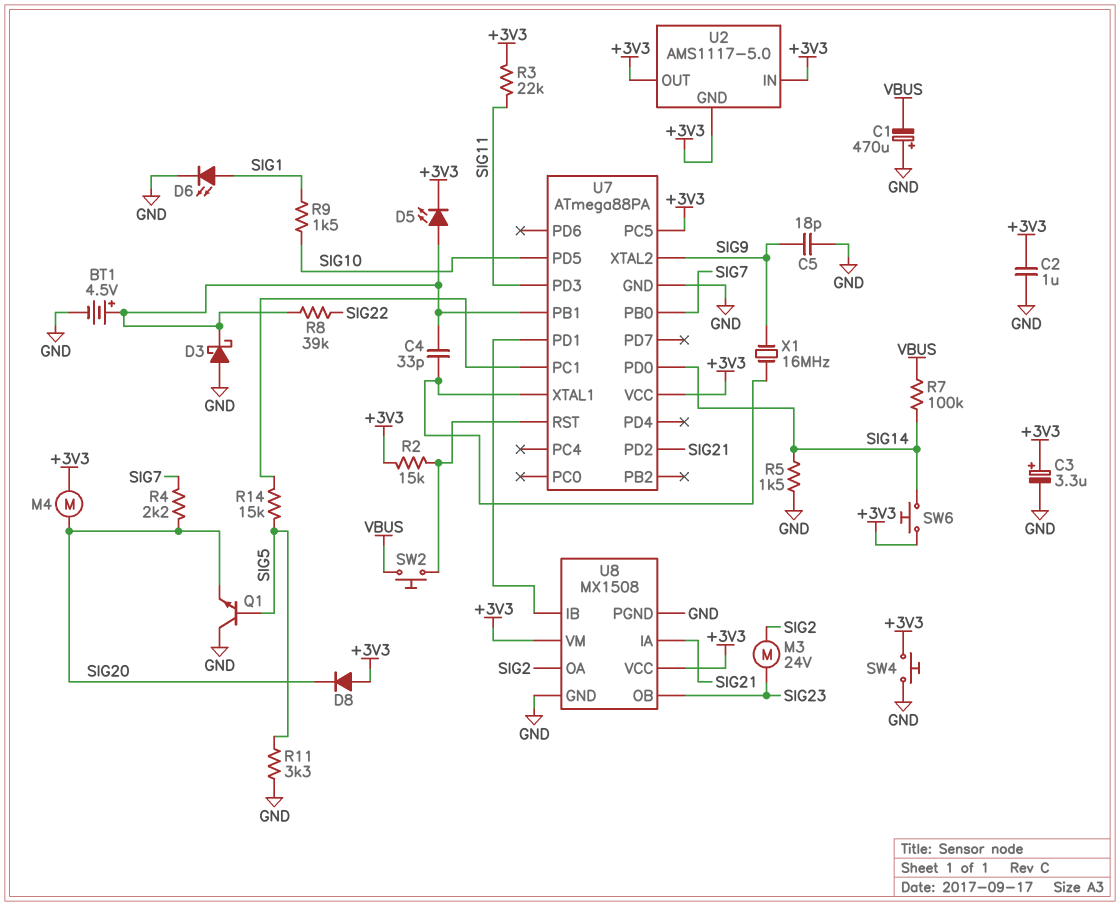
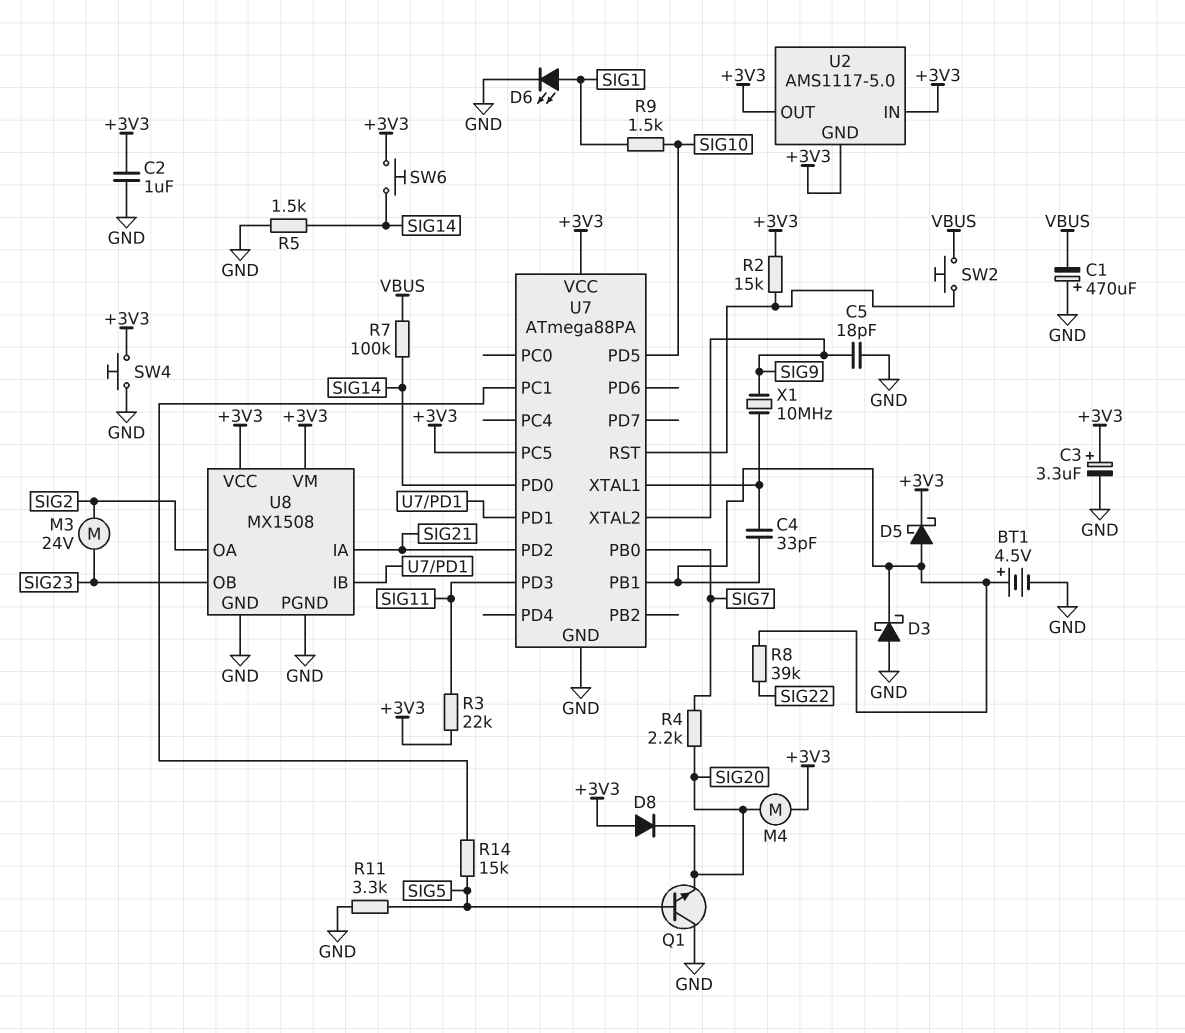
D5: LED (A U7/PB1, K +3V3) -> schottky (A U7/PB1, K +3V3)
X1: 16MHz (SIG9, U7/XTAL1) -> 10MHz (SIG9, U7/XTAL1)

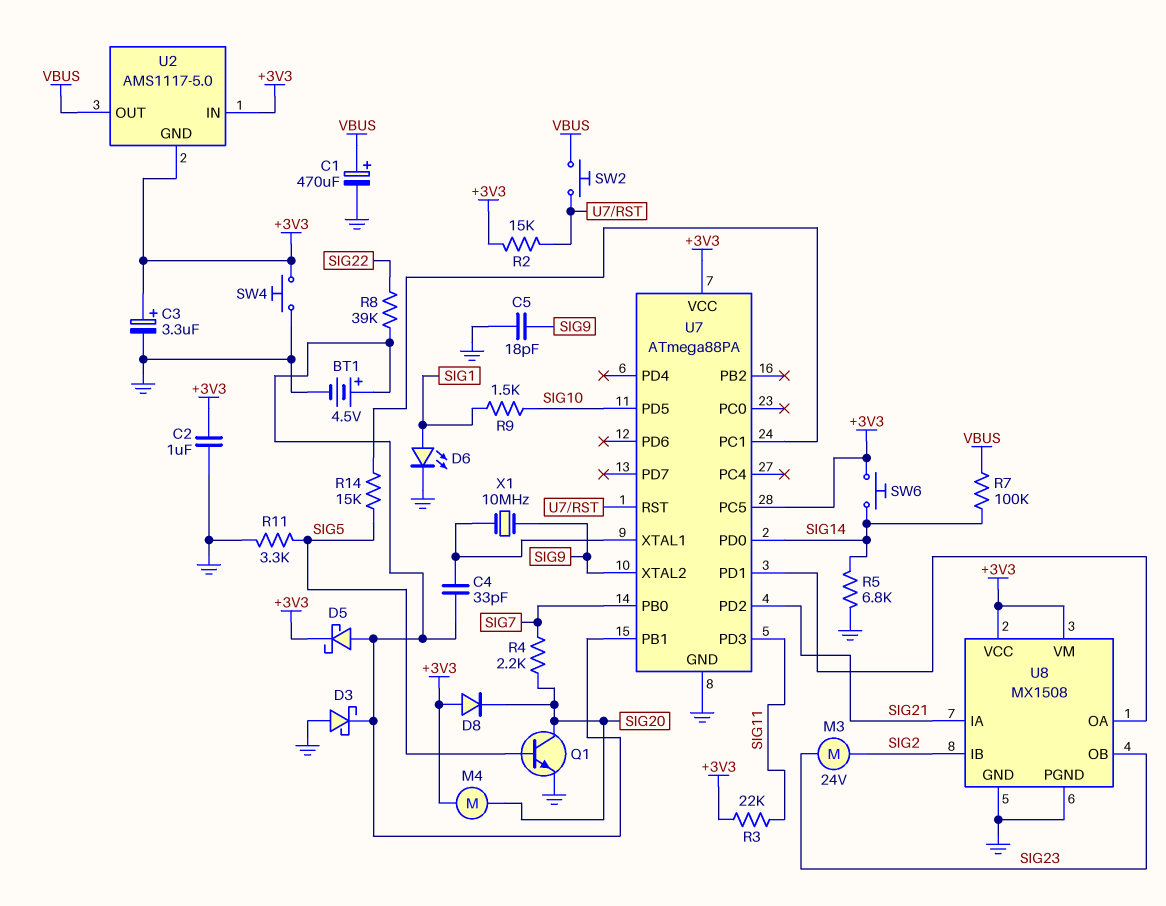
C1: 470uF (plus GND, minus VBUS) -> 470uF (plus VBUS, minus GND)
Q1: NPN (B SIG5, C GND, E SIG20) -> NPN (B SIG5, C SIG20, E GND)
R5: 1.5k (GND, SIG14) -> 6.8k (GND, SIG14)
U2 pin OUT: +3V3 -> VBUS
U8 pin IB: U7/PD1 -> SIG2
U8 pin OA: SIG2 -> U7/PD1

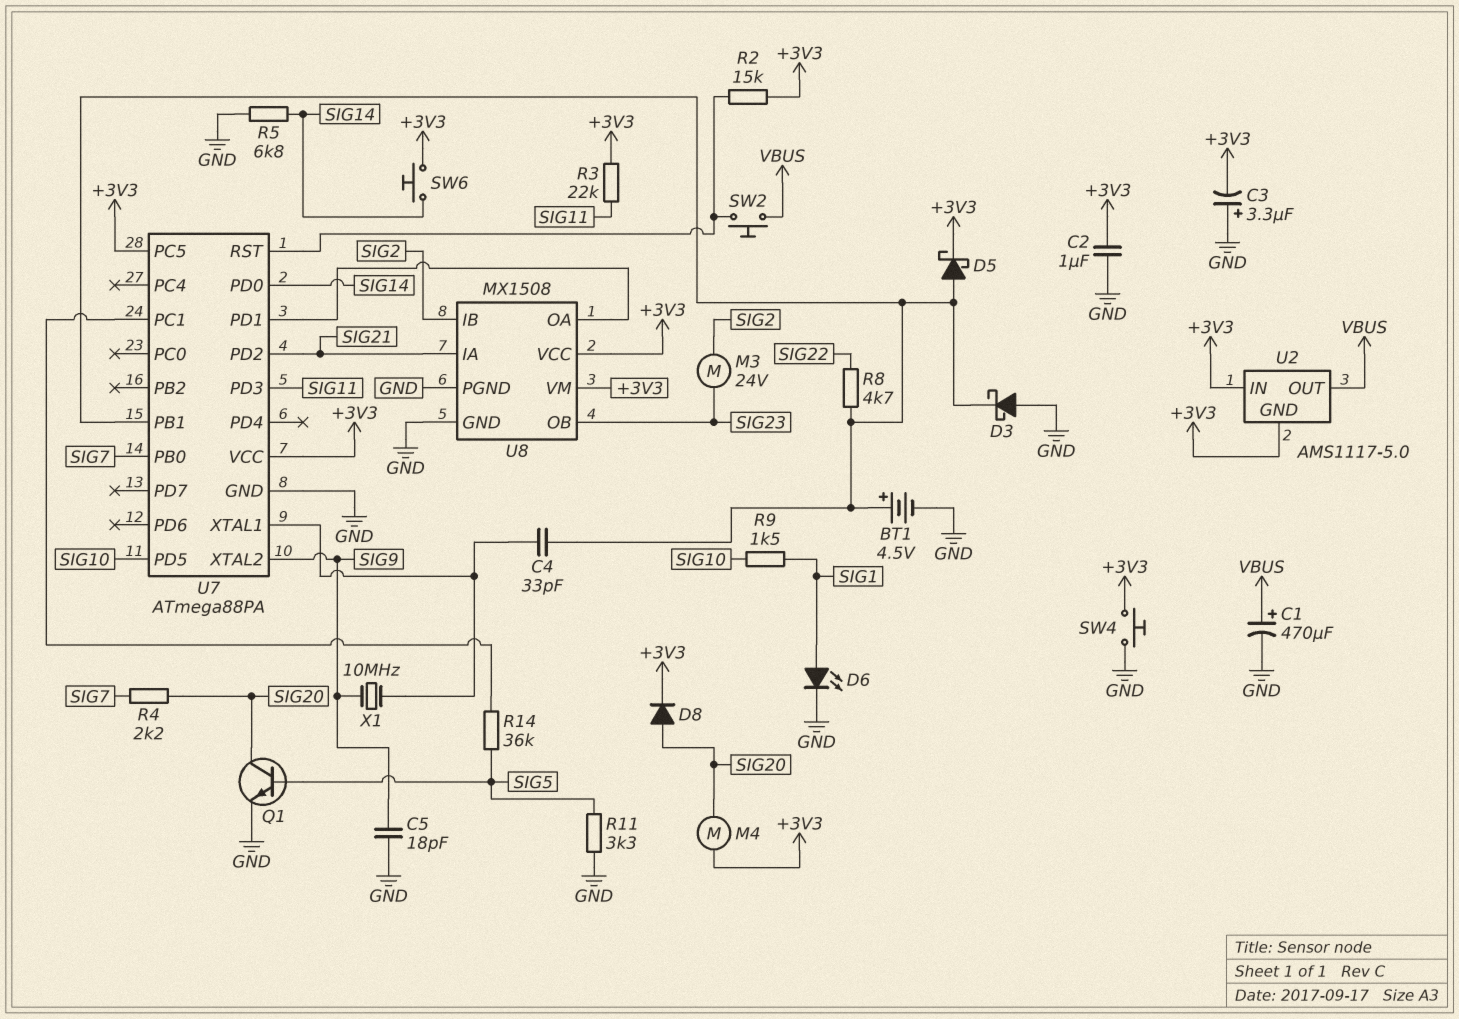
C3: 3.3uF (plus +3V3, minus GND) -> 3.3uF (plus GND, minus +3V3)
D8: diode (A +3V3, K SIG20) -> diode (A SIG20, K +3V3)
R7: 100k (SIG14, VBUS) -> none
R8: 39k (SIG22, U7/PB1) -> 4.7k (SIG22, U7/PB1)
R14: 15k (SIG5, U7/PC1) -> 36k (SIG5, U7/PC1)

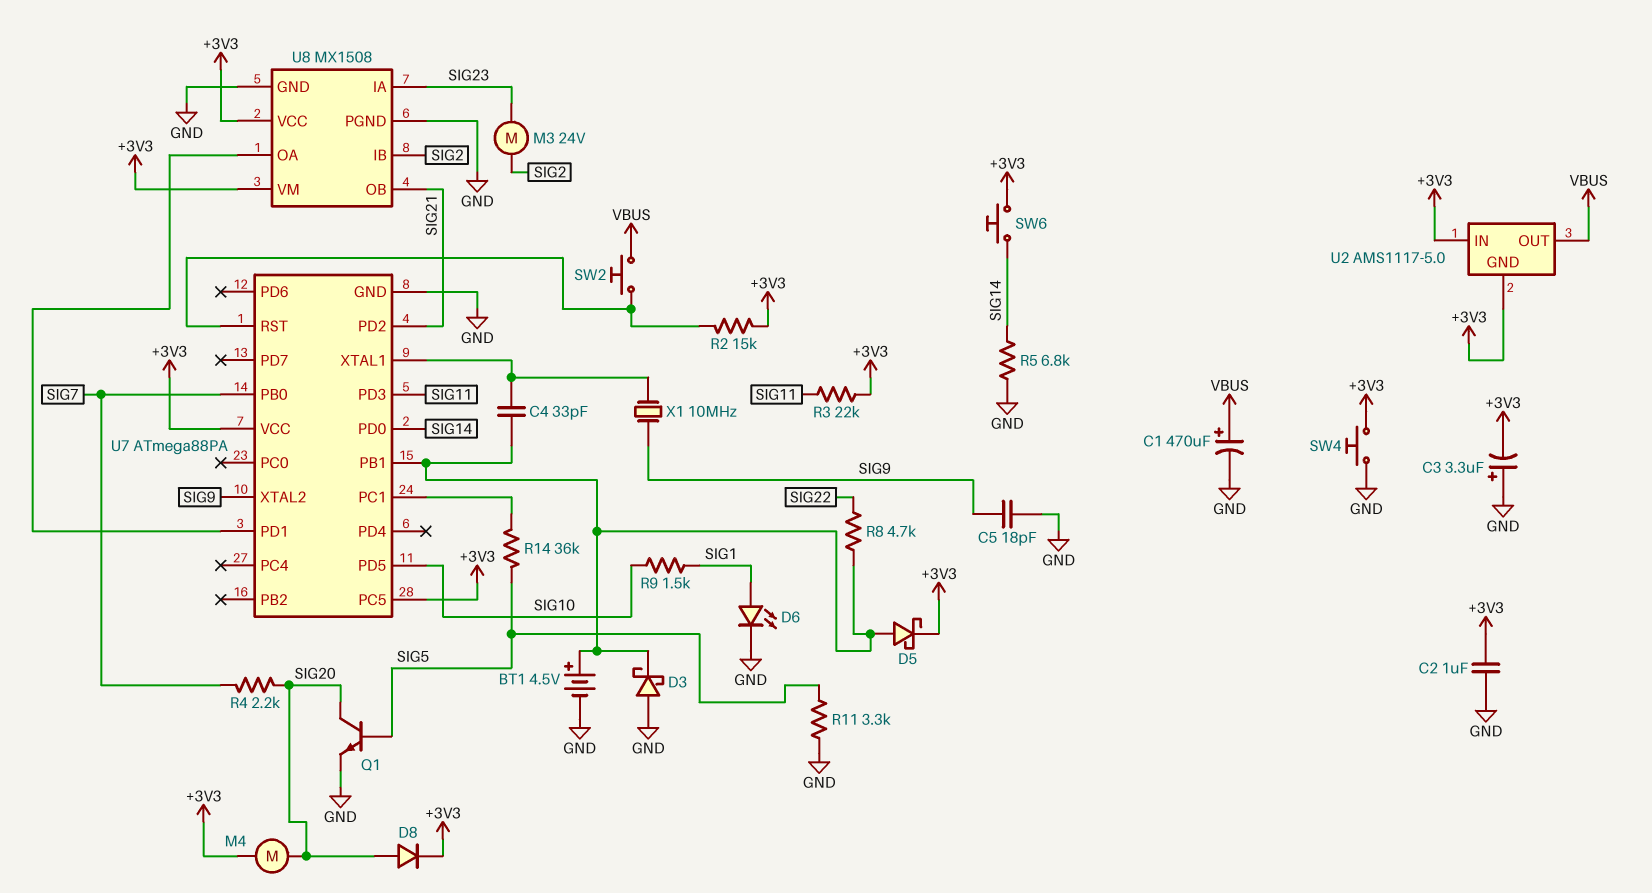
U8 pin IA: SIG21 -> SIG23
U8 pin OB: SIG23 -> SIG21

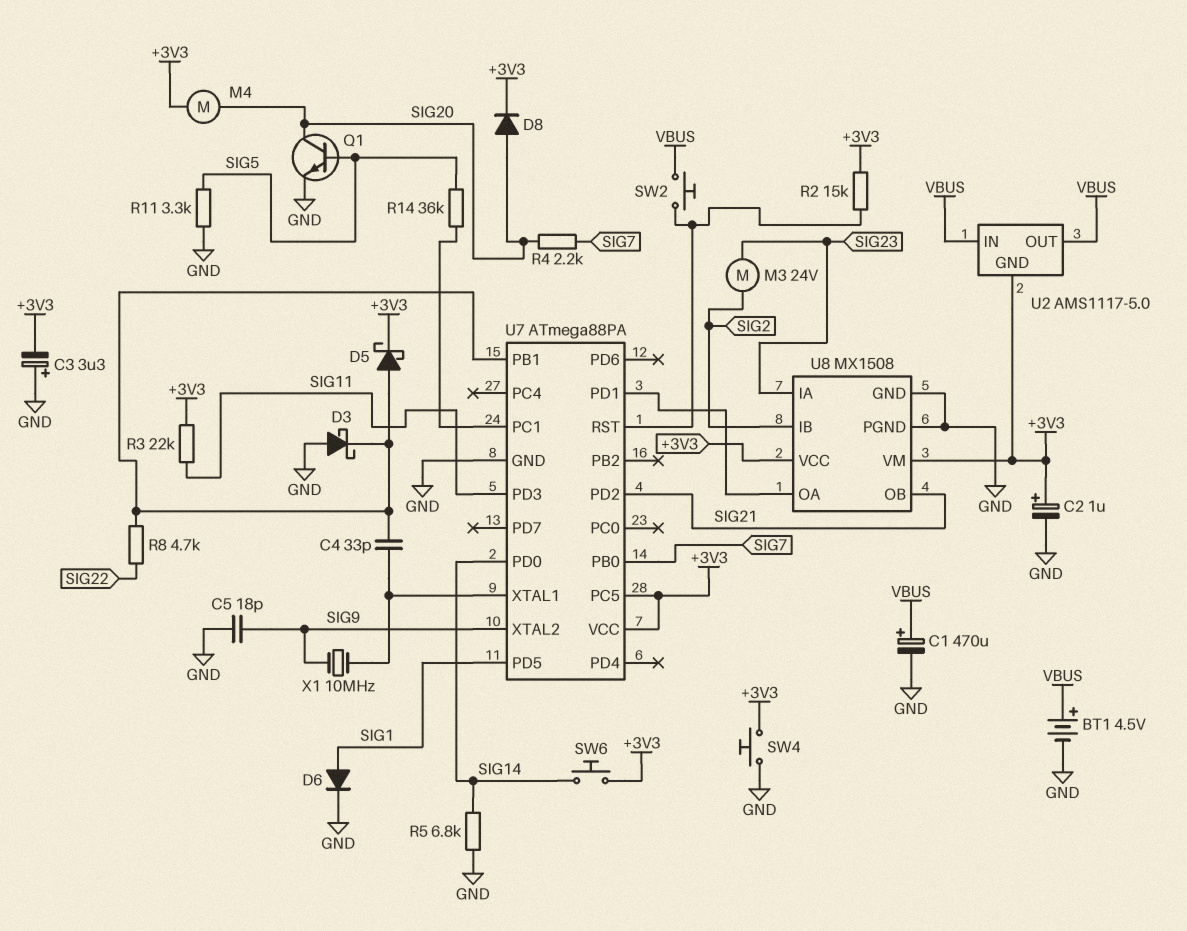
BT1: 4.5V (plus U7/PB1, minus GND) -> 4.5V (plus VBUS, minus GND)
C2: 1uF (+3V3, GND) -> 1uF (plus +3V3, minus GND)
D6: LED (A SIG1, K GND) -> diode (A SIG1, K GND)
R9: 1.5k (SIG1, SIG10) -> none
U2 pin IN: +3V3 -> VBUS
U7 pin PD5: SIG10 -> SIG1

